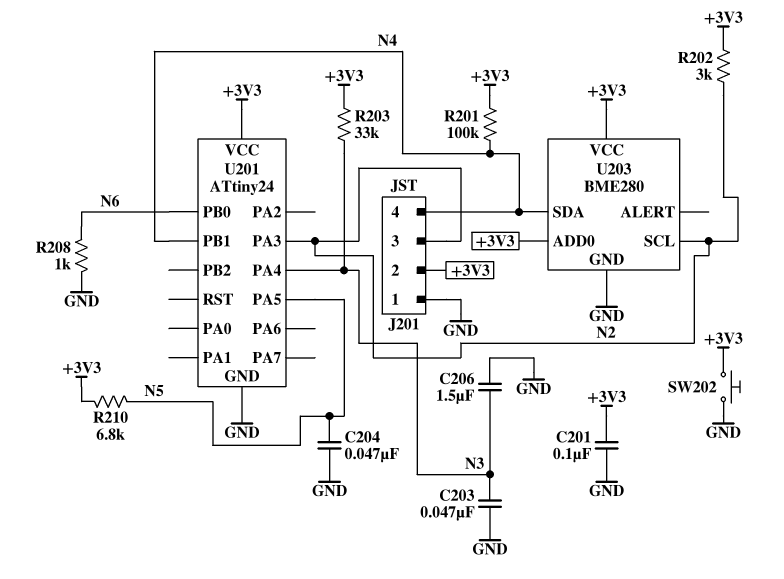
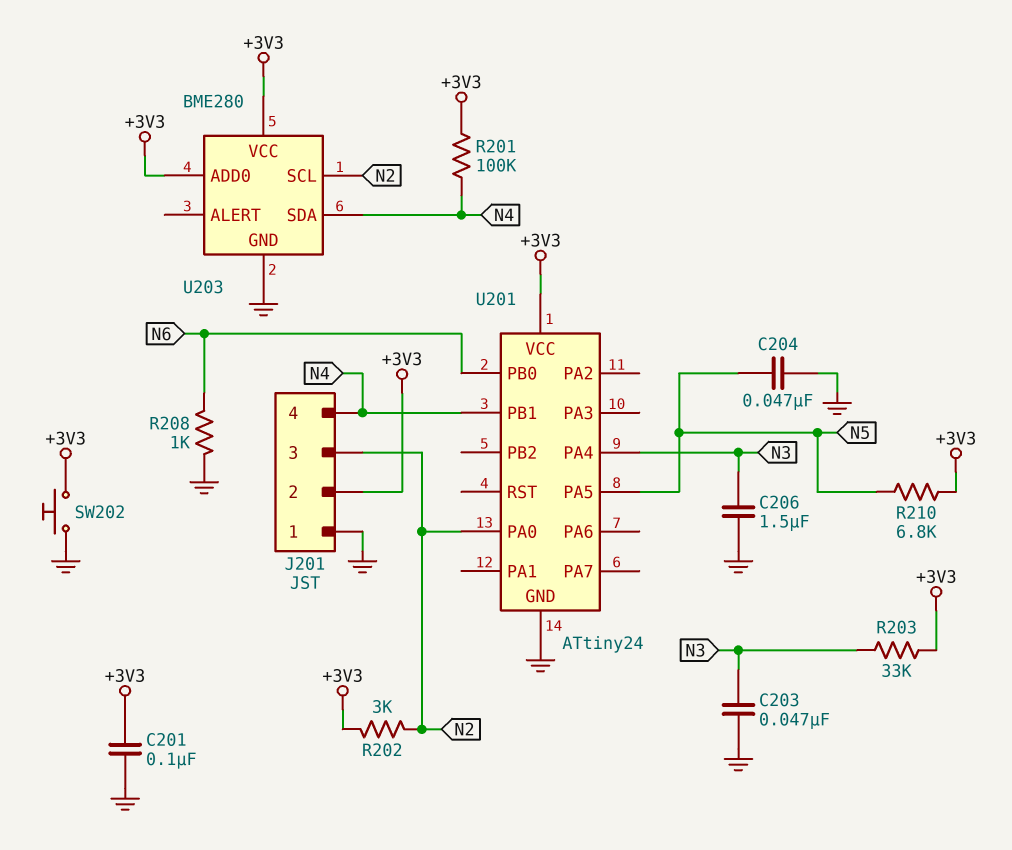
U201 pin PA0: none -> N2
U201 pin PA3: N2 -> none

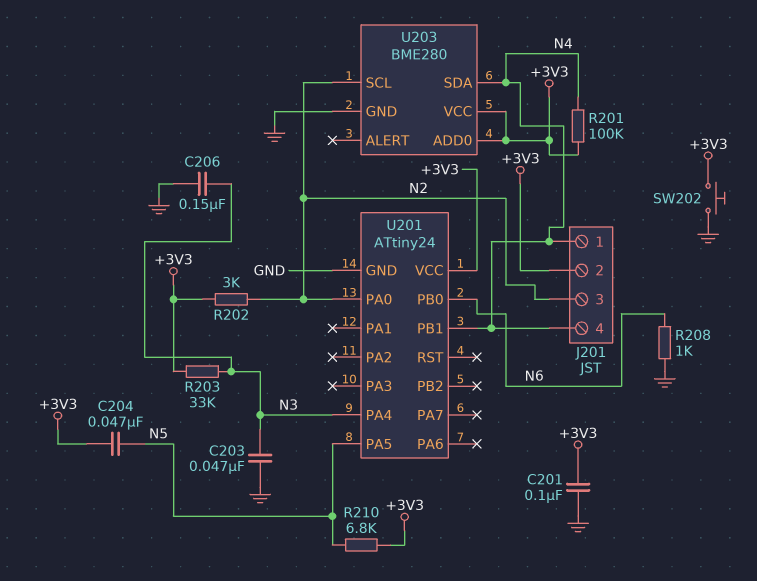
C204: 47nF (GND, N5) -> 47nF (+3V3, N5)
C206: 1.5uF (GND, N3) -> 150nF (GND, N3)
J201 pin 1: GND -> N4

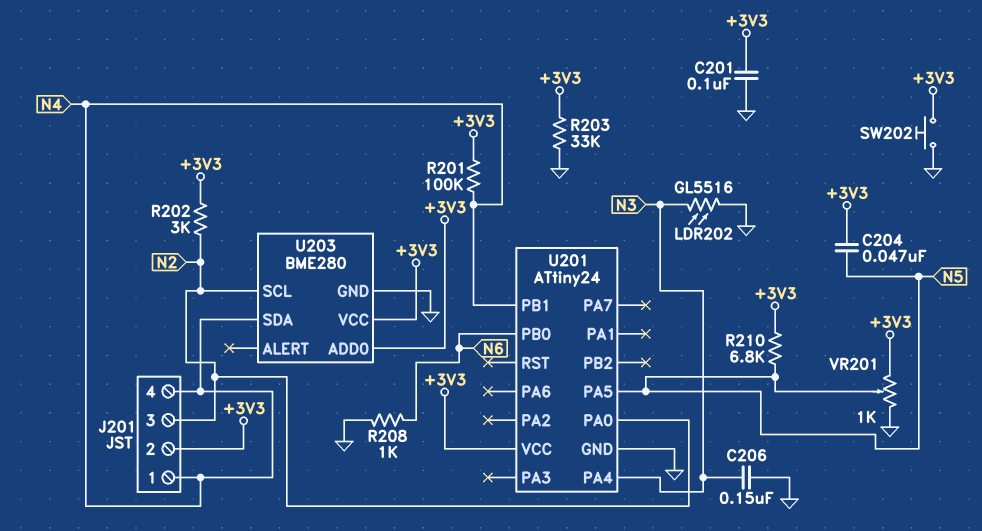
C203: 47nF (GND, N3) -> none
LDR202: none -> GL5516 (GND, N3)
R203: 33k (+3V3, N3) -> 33k (+3V3, GND)
VR201: none -> 1k (+3V3, GND, wiper N5)

